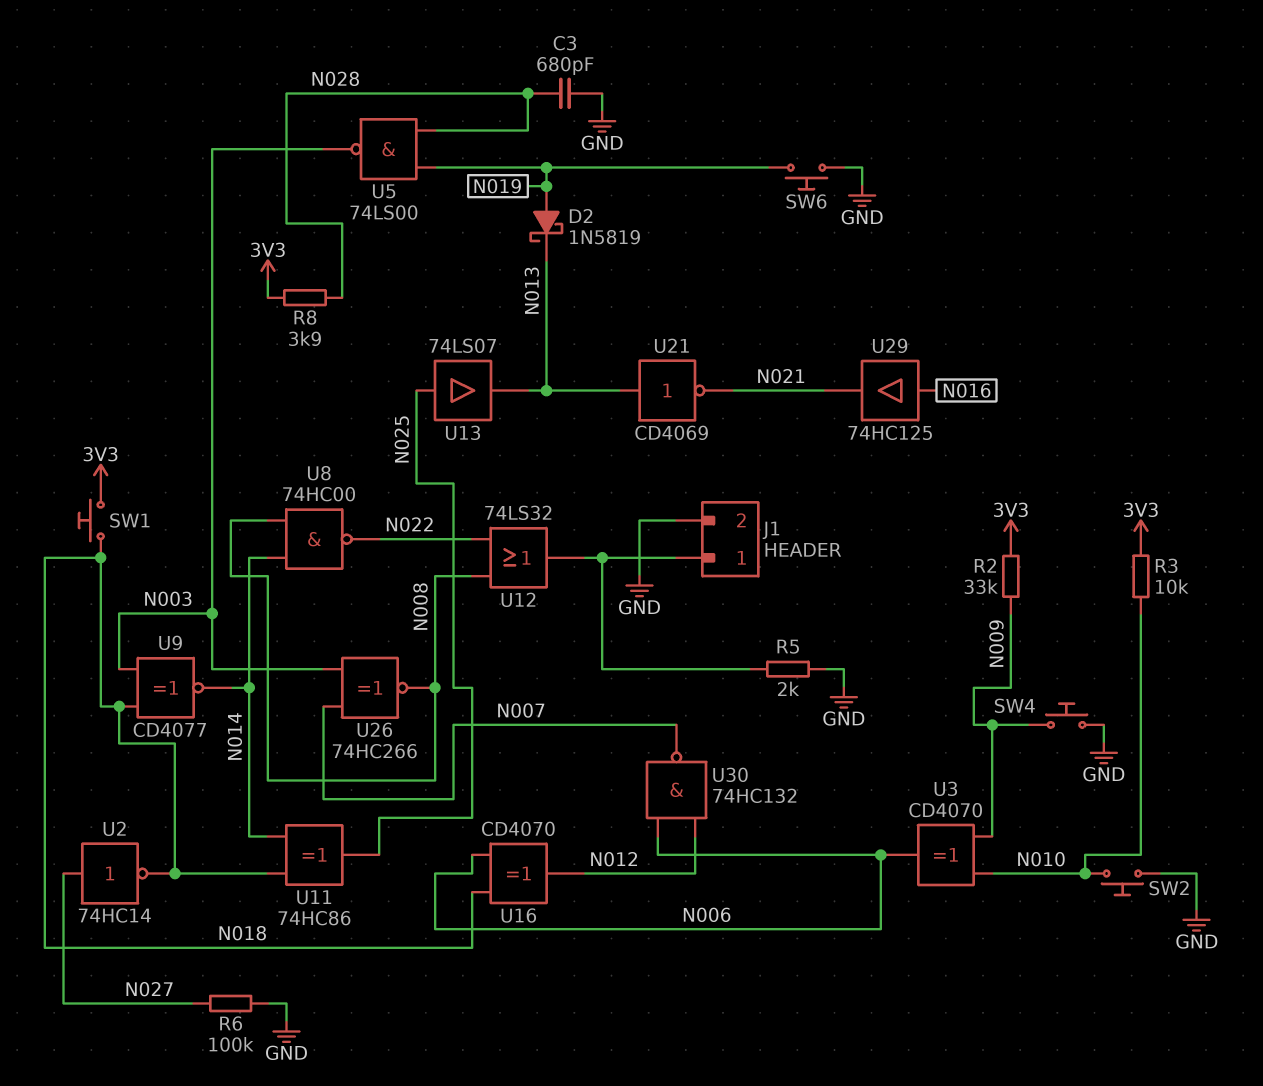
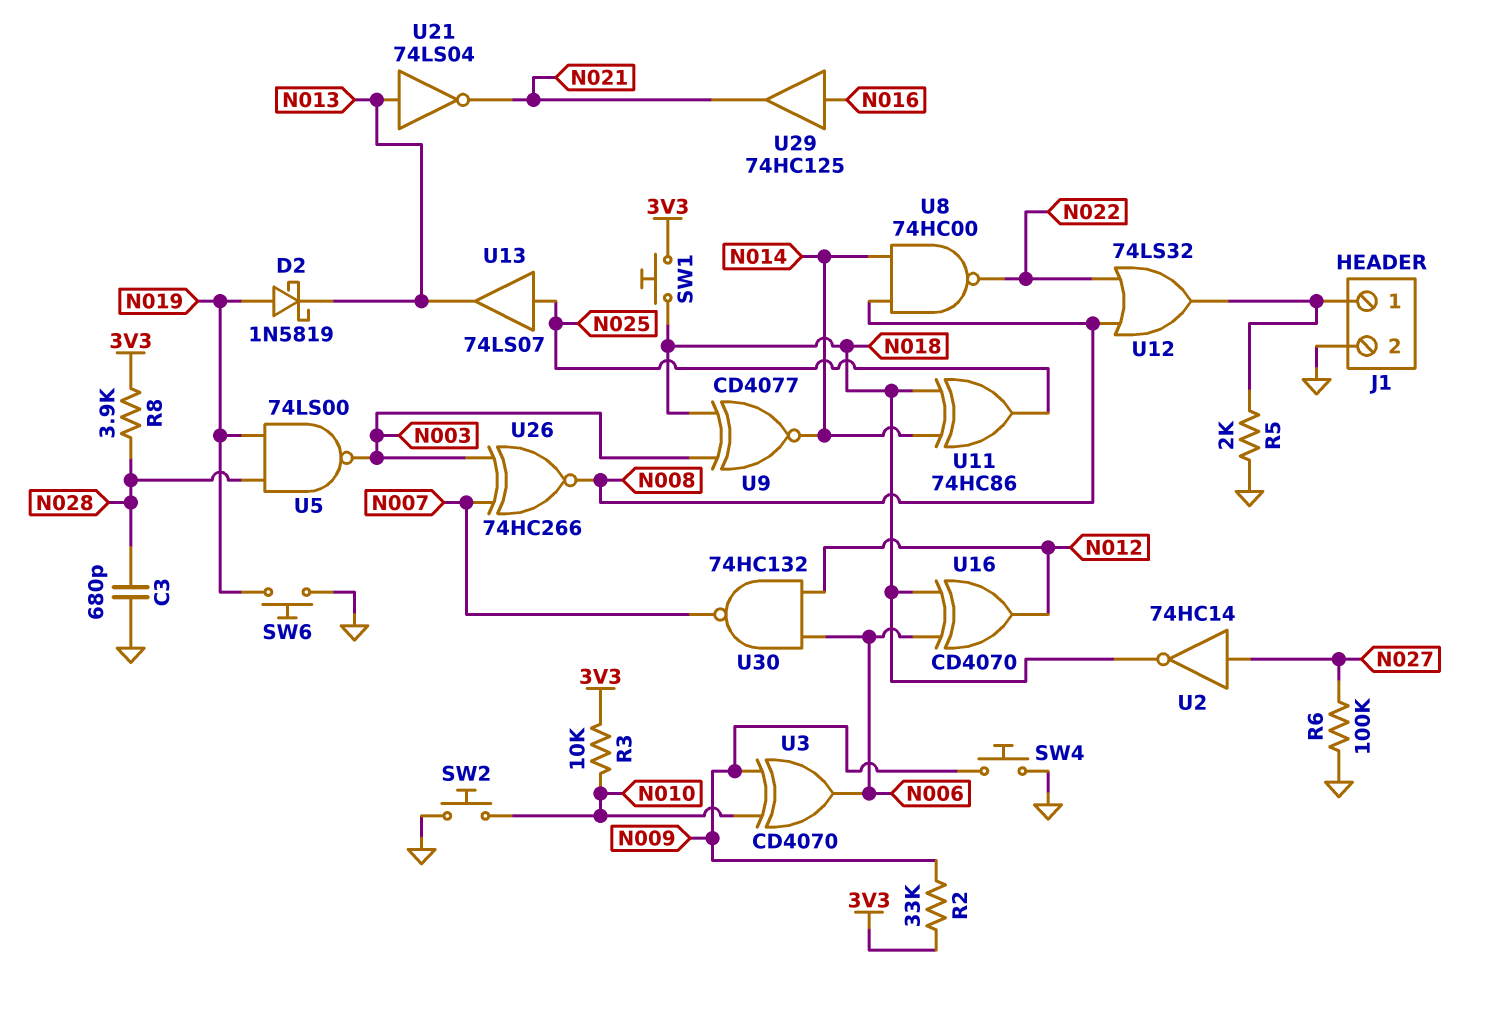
U21: NOT CD4069 (in N013, out N021) -> NOT 74LS04 (in N013, out N021)

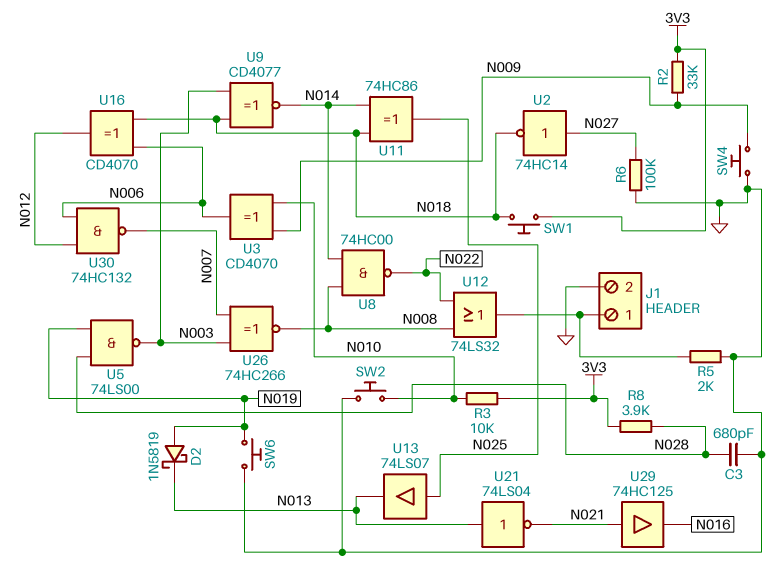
U29: buffer 74HC125 (in N016, out N021) -> buffer 74HC125 (in N021, out N016)

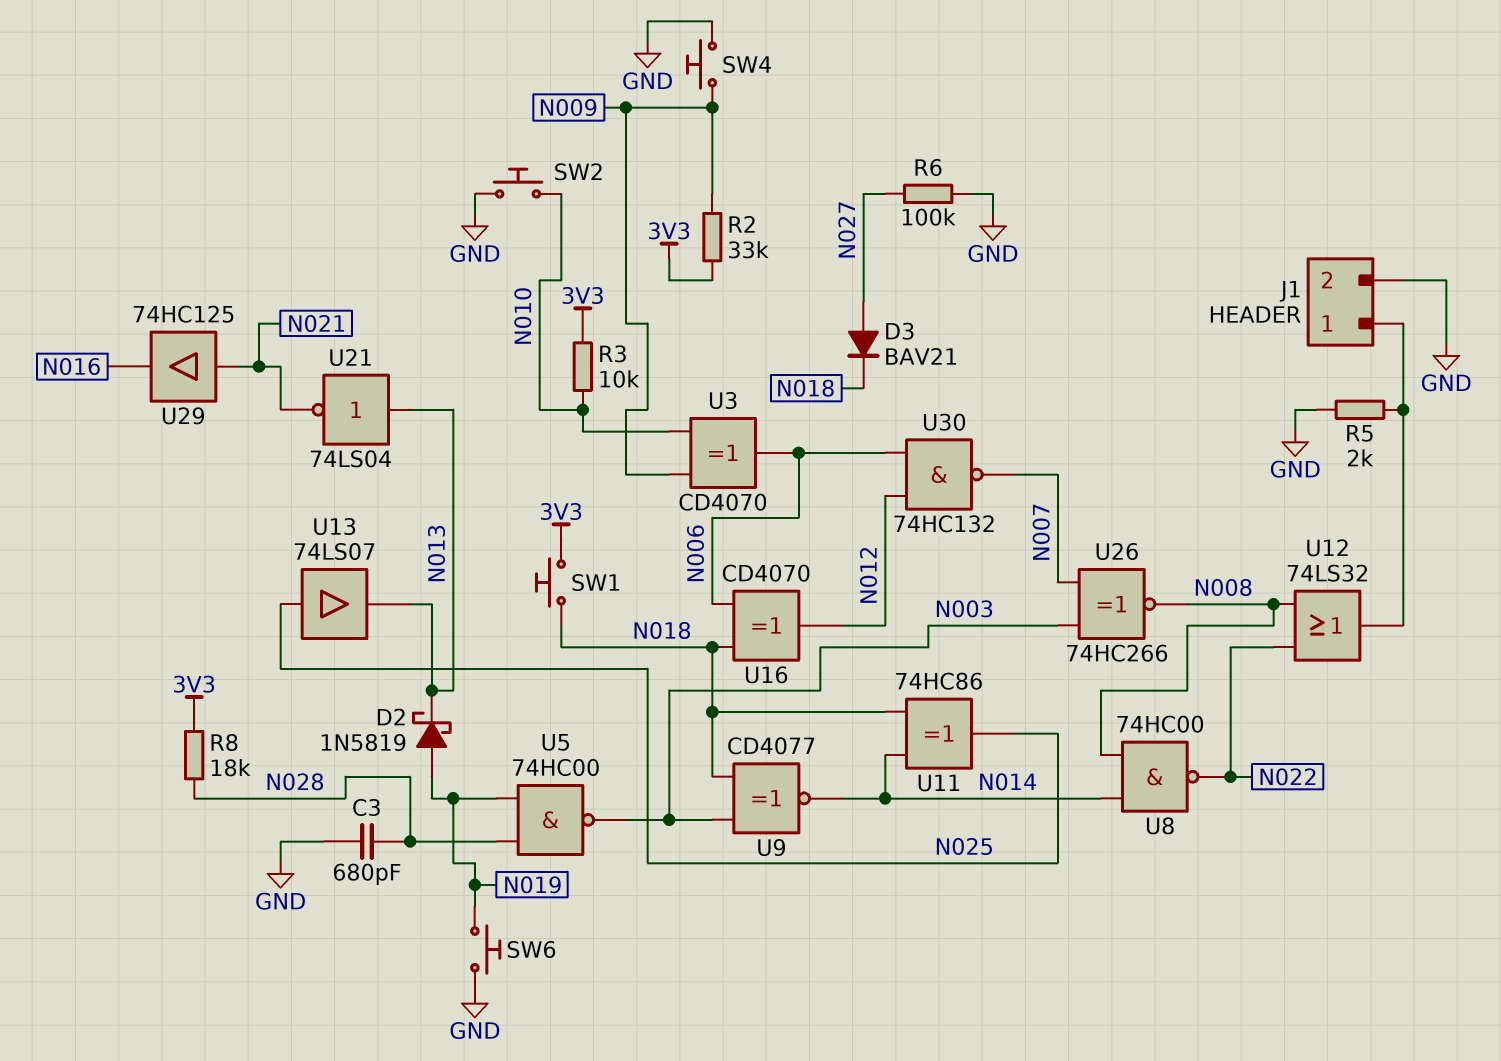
D3: none -> diode BAV21 (A N027, K N018)
R8: 3.9k (3V3, N028) -> 18k (3V3, N028)
U2: NOT 74HC14 (in N027, out N018) -> none
U5: NAND 74LS00 (in N019, in N028, out N003) -> NAND 74HC00 (in N019, in N028, out N003)

